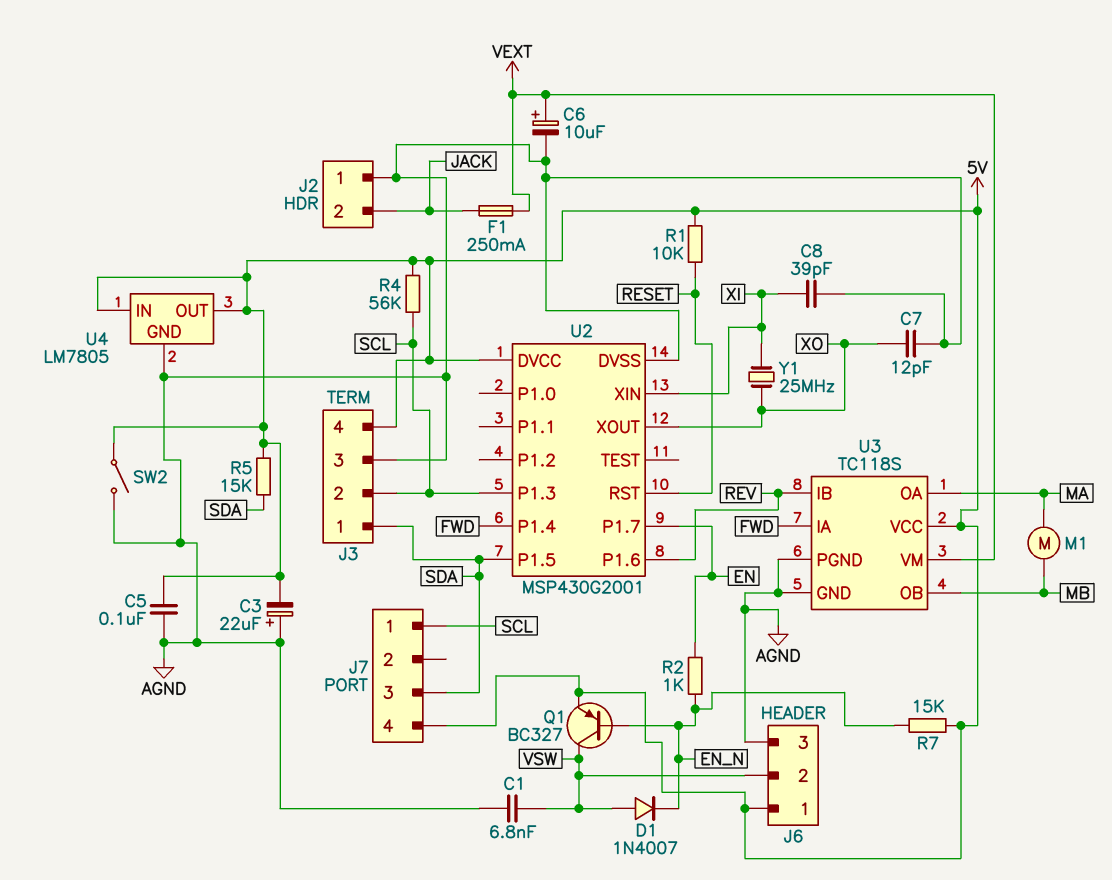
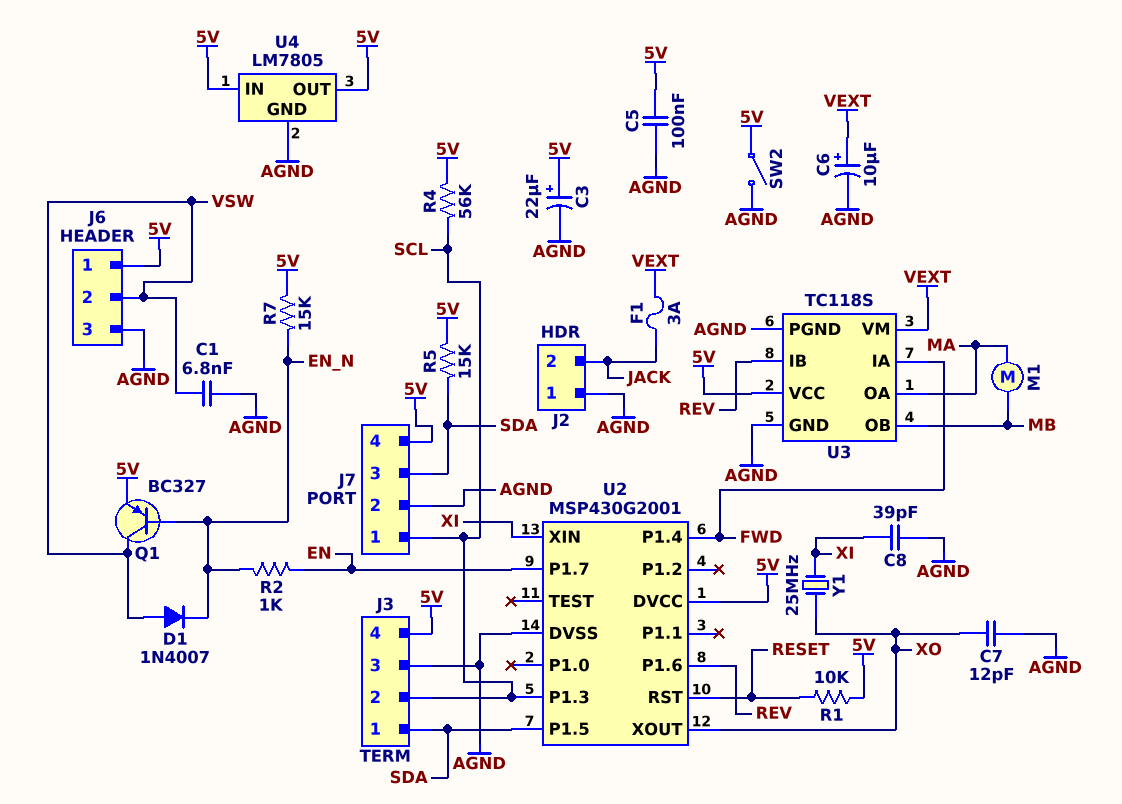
C3: 22uF (plus AGND, minus 5V) -> 22uF (plus 5V, minus AGND)
F1: 250mA (JACK, VEXT) -> 3A (JACK, VEXT)
J7 pin 2: none -> AGND

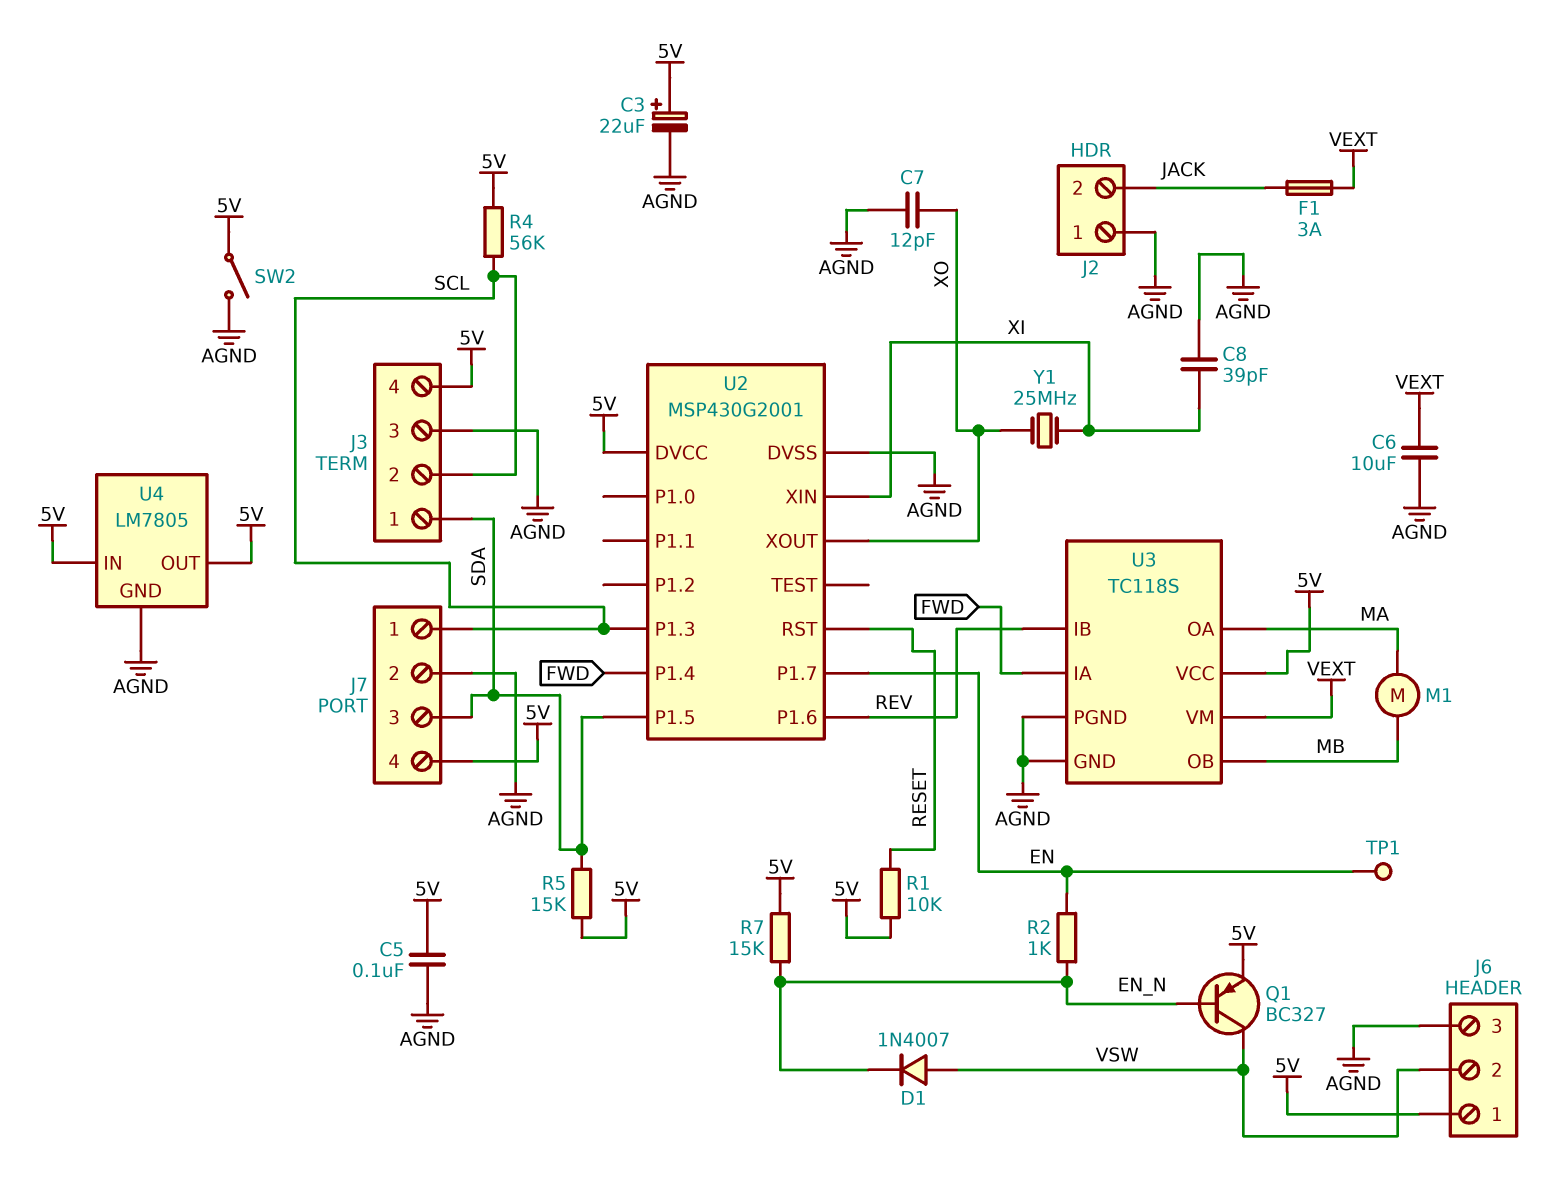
C1: 6.8nF (AGND, VSW) -> none
C6: 10uF (plus VEXT, minus AGND) -> 10uF (AGND, VEXT)
TP1: none -> test point (EN)

